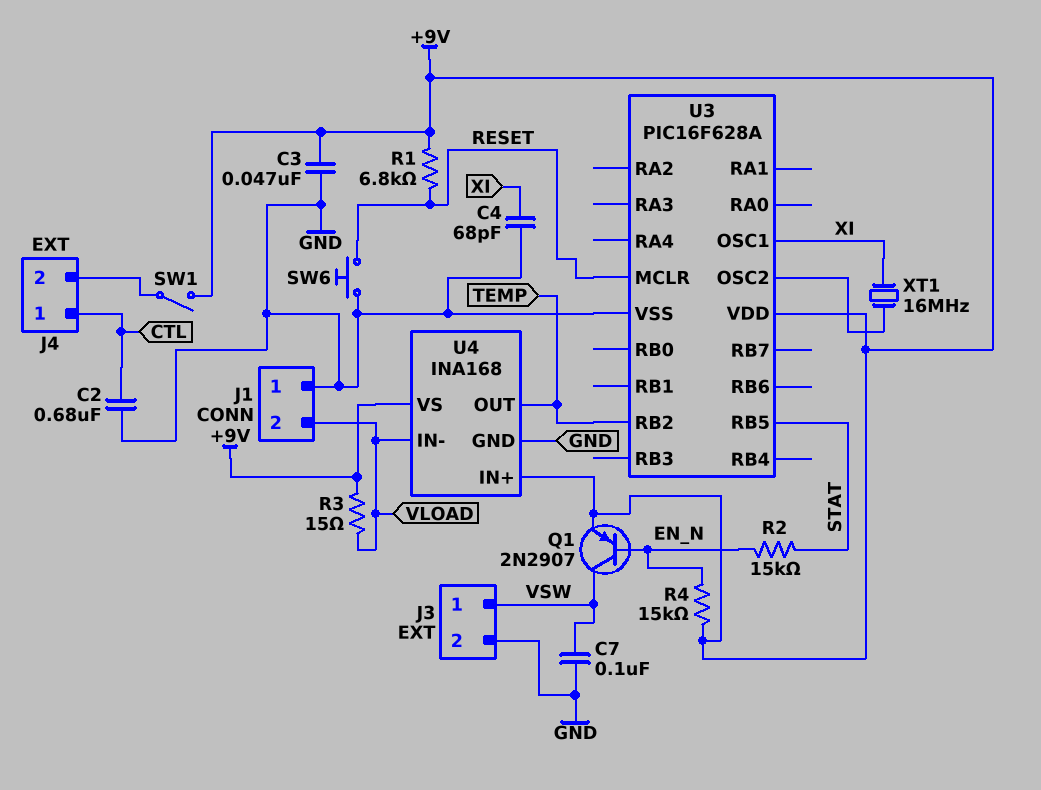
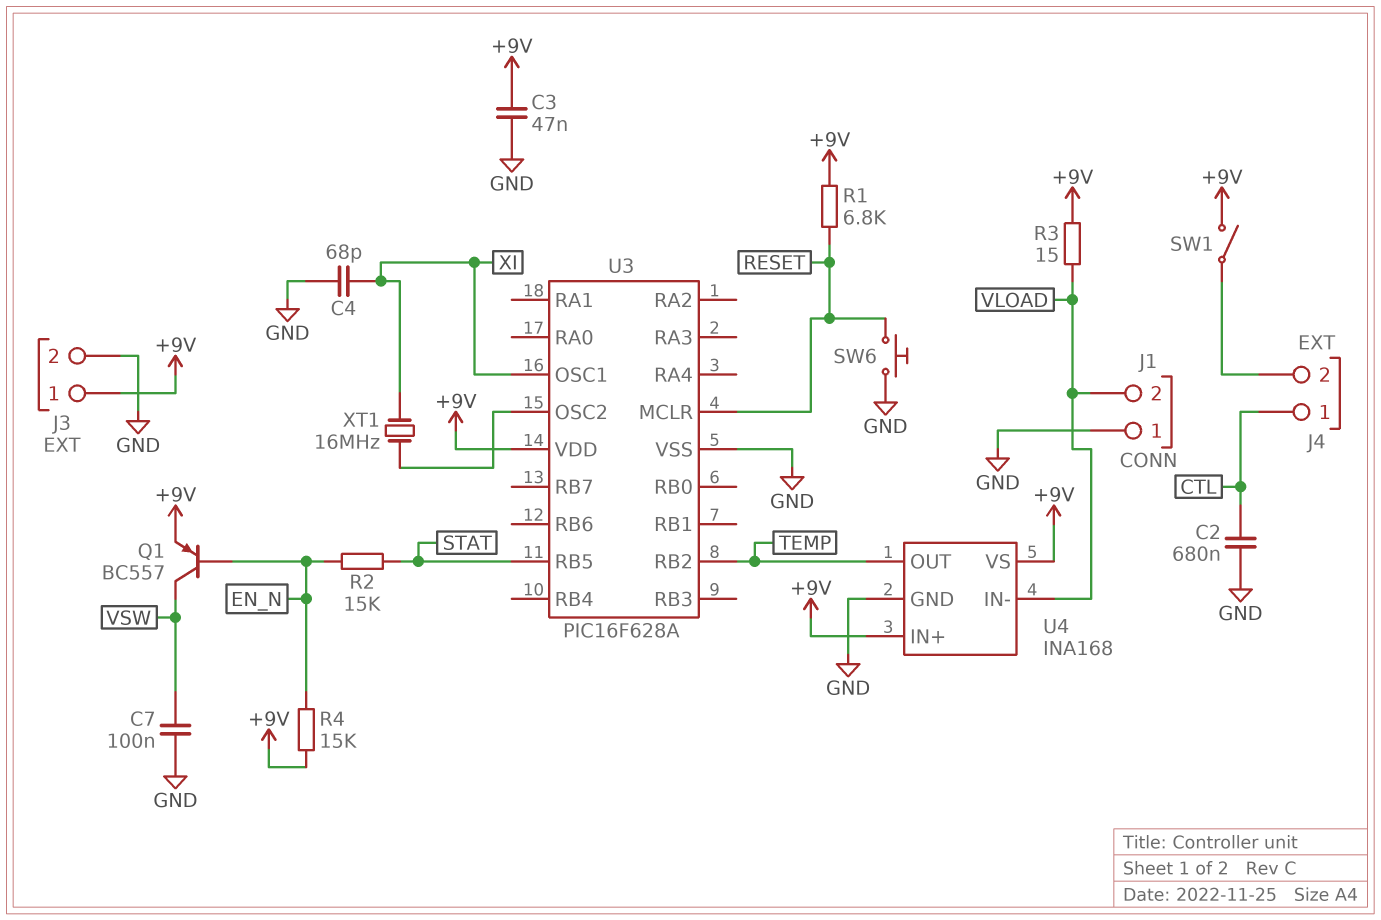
J3 pin 1: VSW -> +9V
Q1: PNP 2N2907 (B EN_N, C VSW, E +9V) -> PNP BC557 (B EN_N, C VSW, E +9V)

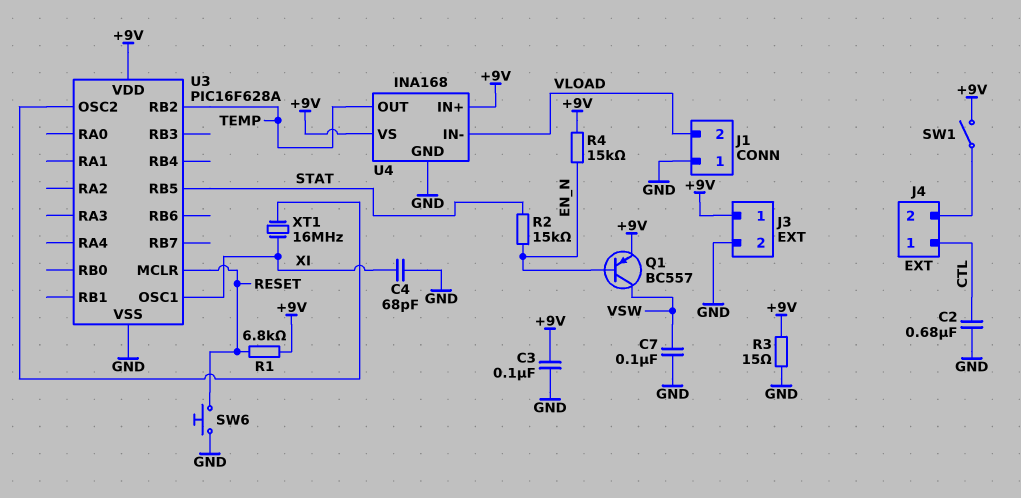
C3: 47nF (+9V, GND) -> 100nF (+9V, GND)
R3: 15 (+9V, VLOAD) -> 15 (+9V, GND)

